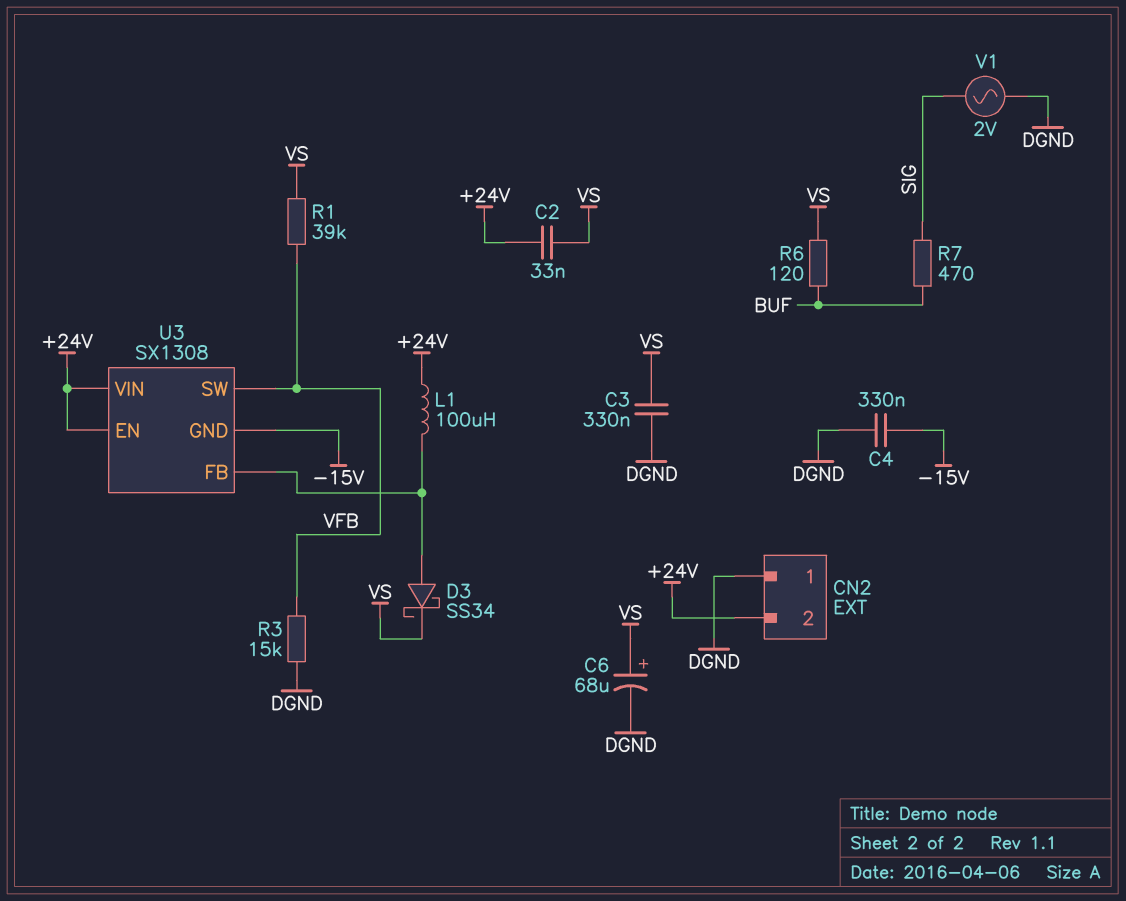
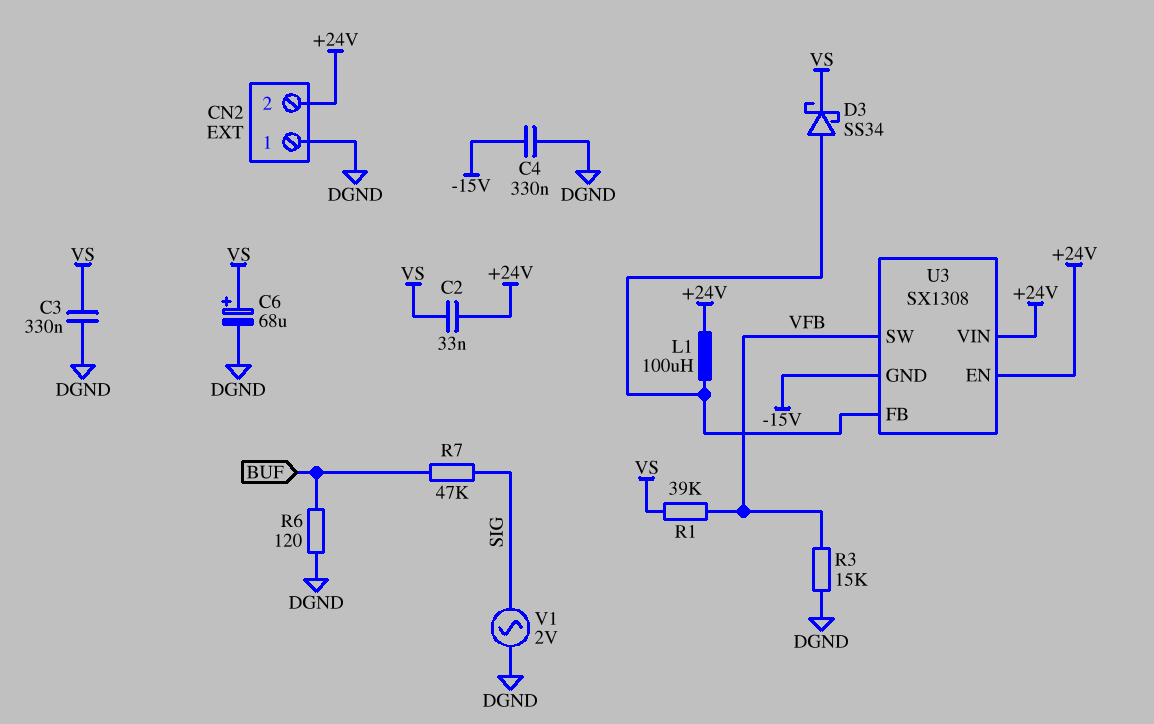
R6: 120 (BUF, VS) -> 120 (BUF, DGND)
R7: 470 (BUF, SIG) -> 47k (BUF, SIG)

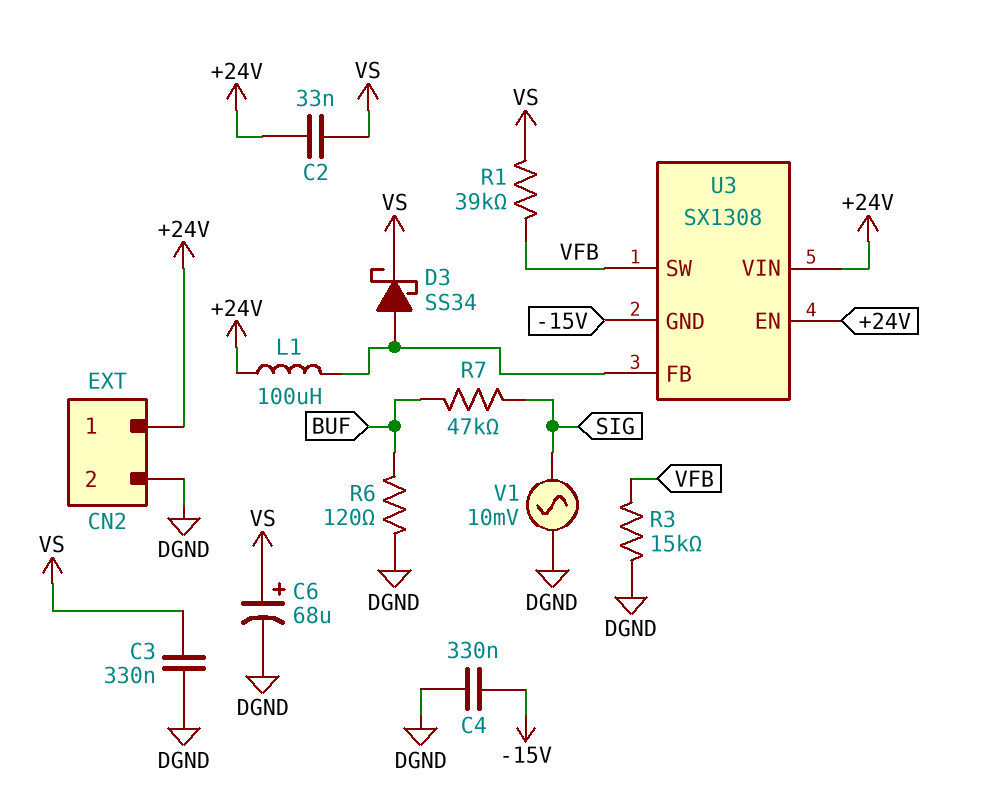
CN2 pin 1: DGND -> +24V
CN2 pin 2: +24V -> DGND
V1: AC 2V (DGND, SIG) -> AC 10mV (DGND, SIG)

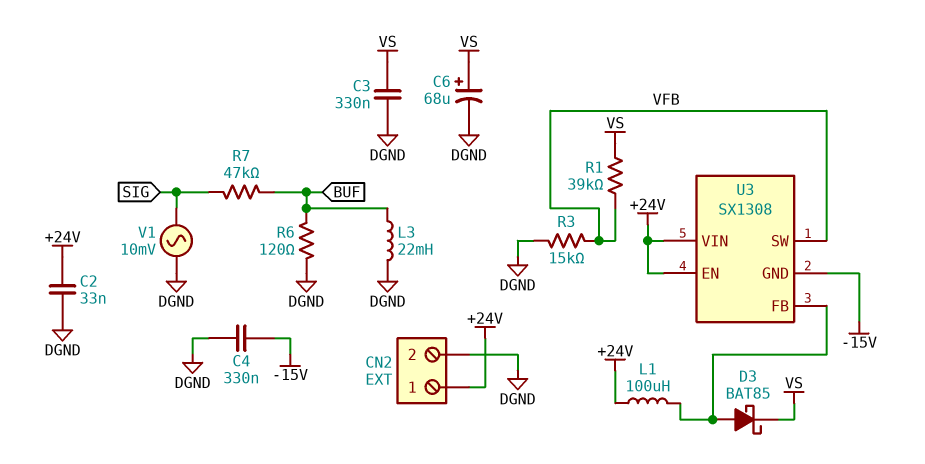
C2: 33nF (+24V, VS) -> 33nF (+24V, DGND)
D3: schottky SS34 (A U3/FB, K VS) -> schottky BAT85 (A U3/FB, K VS)
L3: none -> 22mH (BUF, DGND)

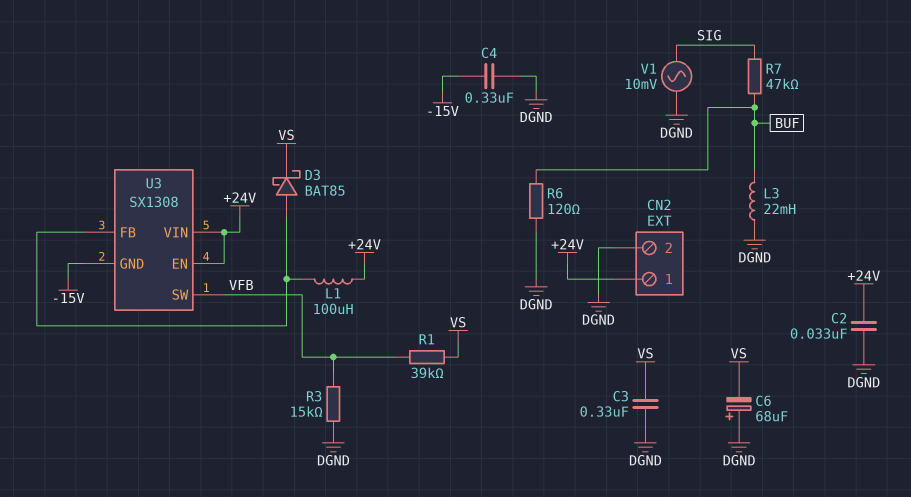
C6: 68uF (plus VS, minus DGND) -> 68uF (plus DGND, minus VS)

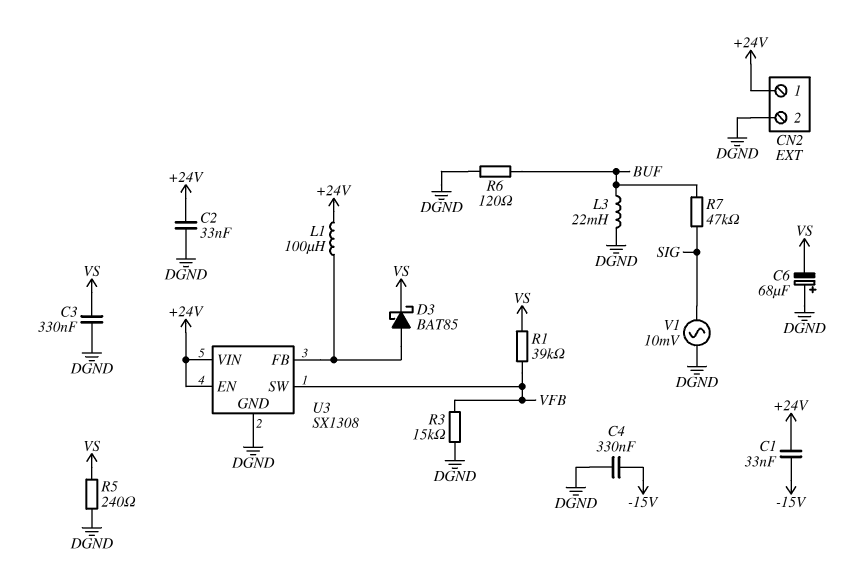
C1: none -> 33nF (+24V, -15V)
R5: none -> 240 (DGND, VS)
U3 pin GND: -15V -> DGND

